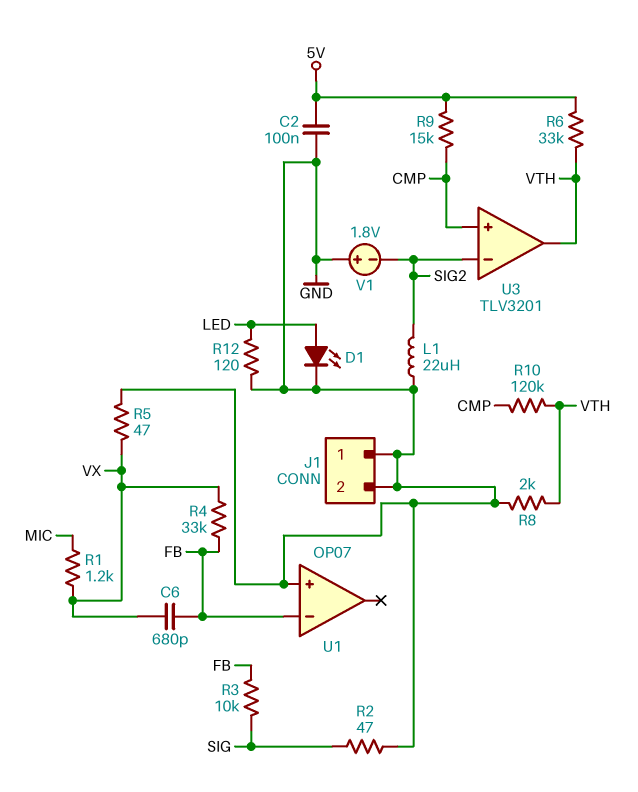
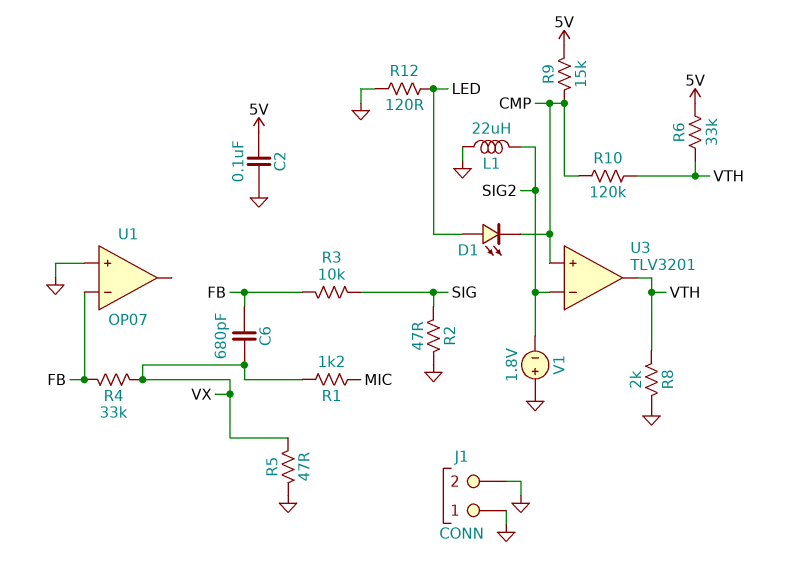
D1: LED (A LED, K GND) -> LED (A LED, K CMP)

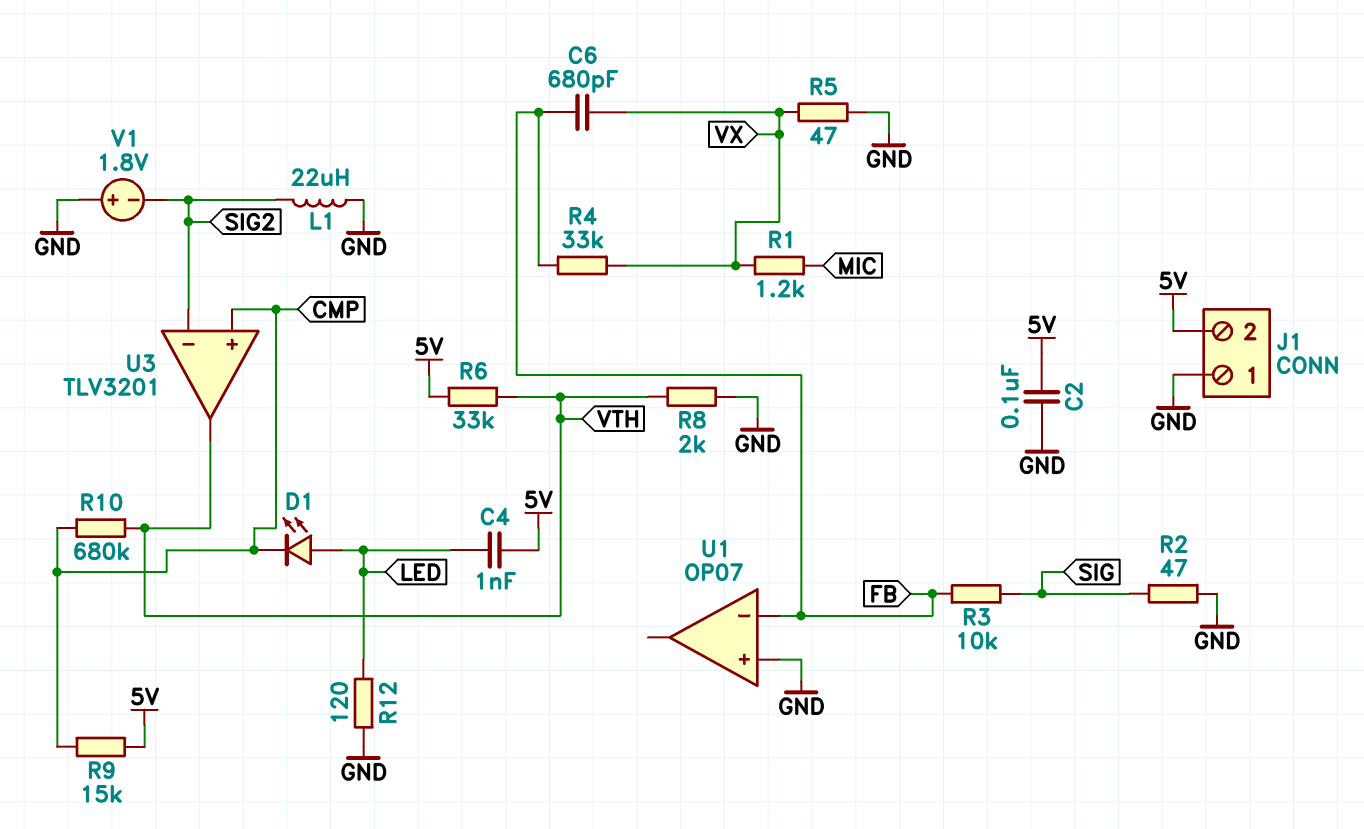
C4: none -> 1nF (5V, LED)
J1 pin 2: GND -> 5V
R10: 120k (CMP, VTH) -> 680k (CMP, VTH)

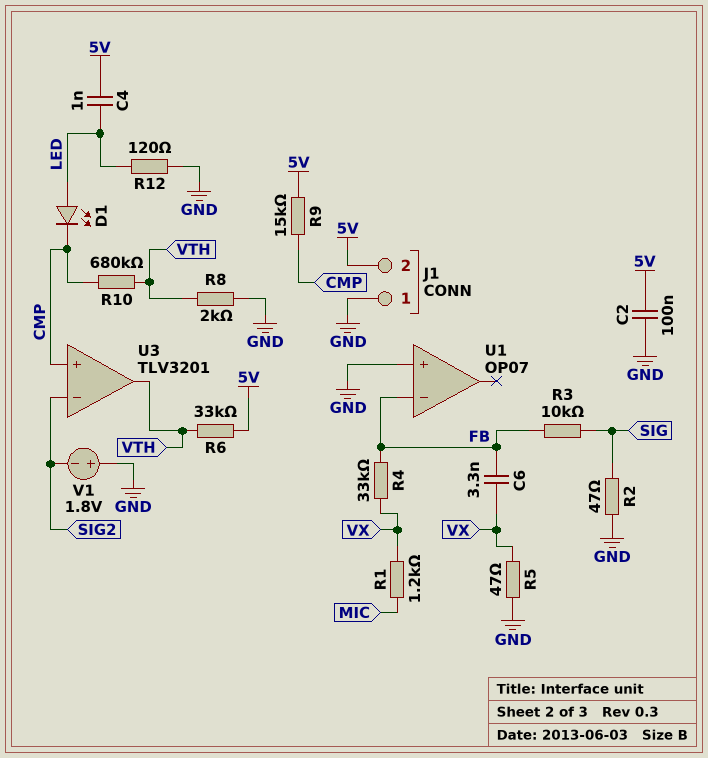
C6: 680pF (FB, VX) -> 3.3nF (FB, VX)
L1: 22uH (GND, SIG2) -> none

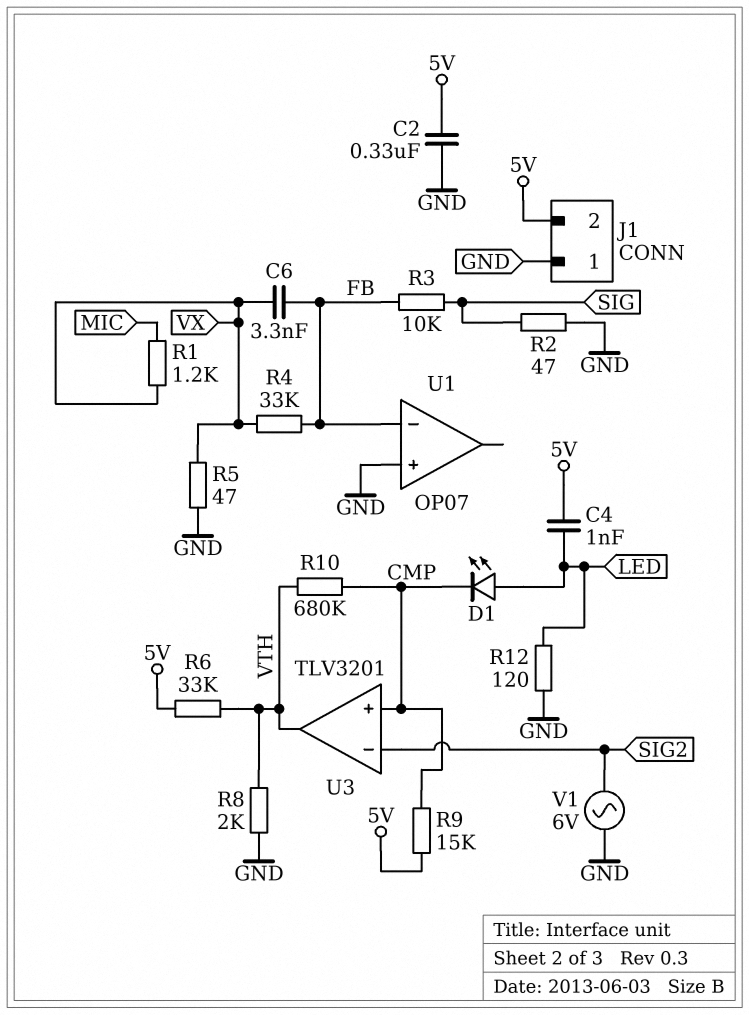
C2: 100nF (5V, GND) -> 330nF (5V, GND)
V1: 1.8V (plus GND, minus SIG2) -> AC 6V (GND, SIG2)

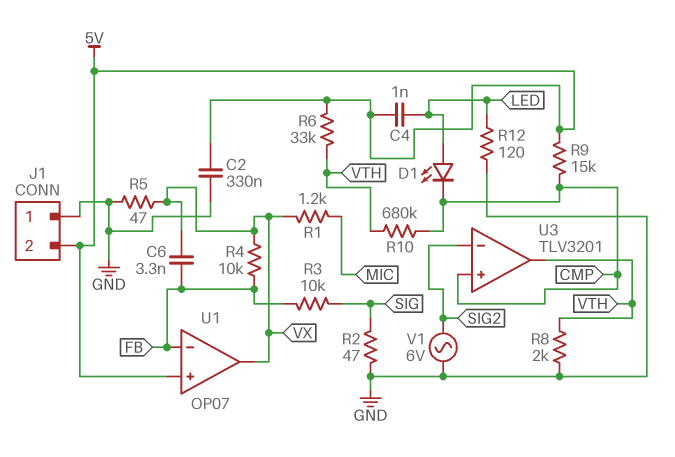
R4: 33k (FB, VX) -> 10k (FB, VX)
U1 pin in+: GND -> 5V
U1 pin out: none -> VX

